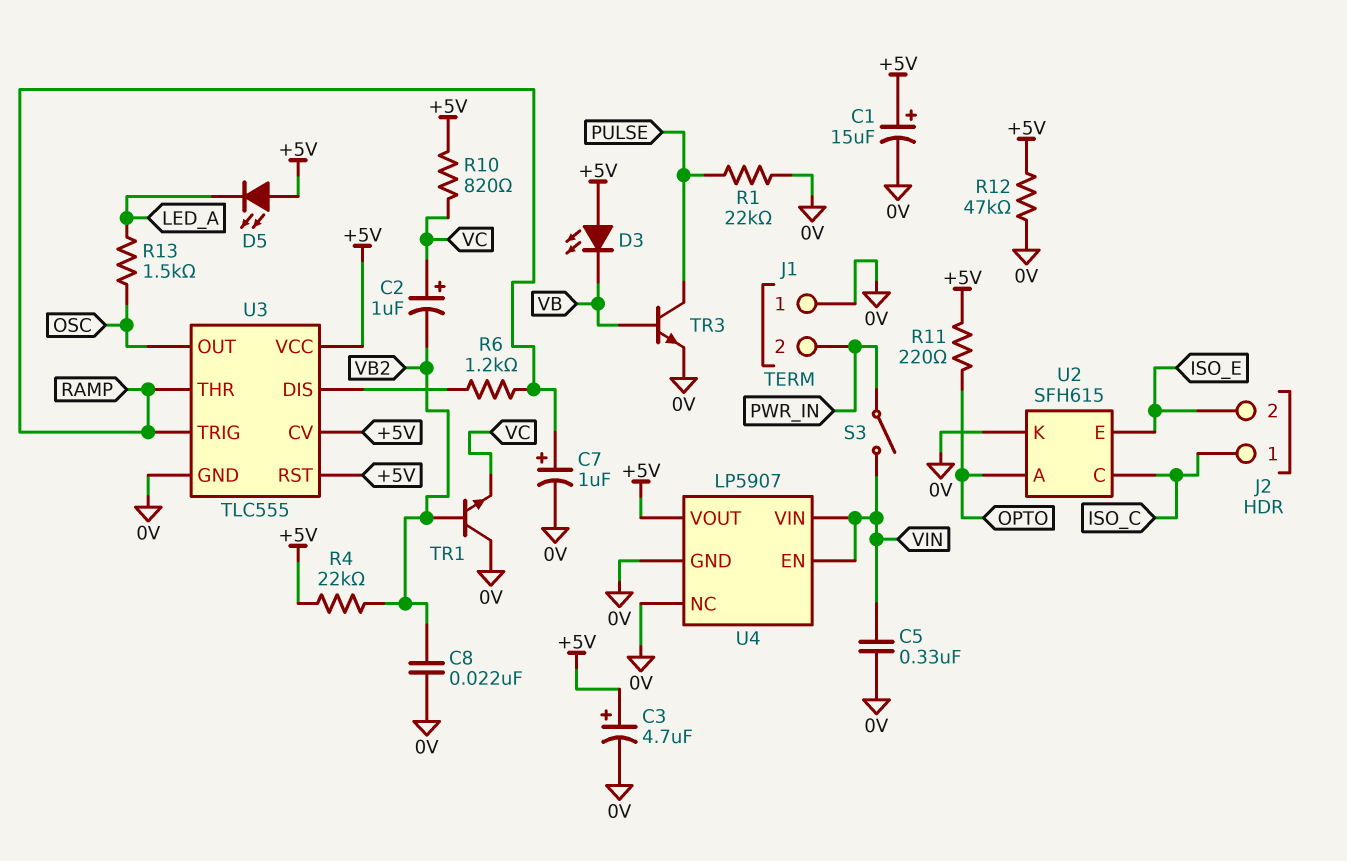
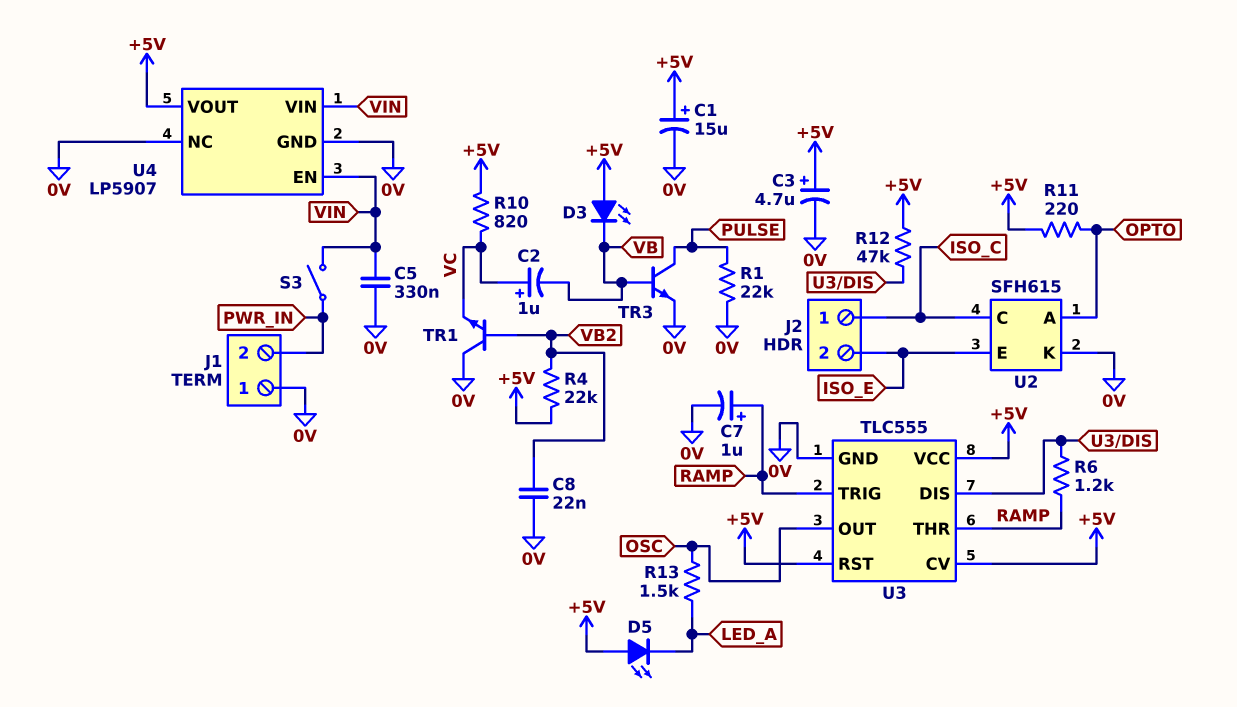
C2: 1uF (plus VC, minus VB2) -> 1uF (plus VC, minus VB)
R12: 47k (+5V, 0V) -> 47k (+5V, U3/DIS)

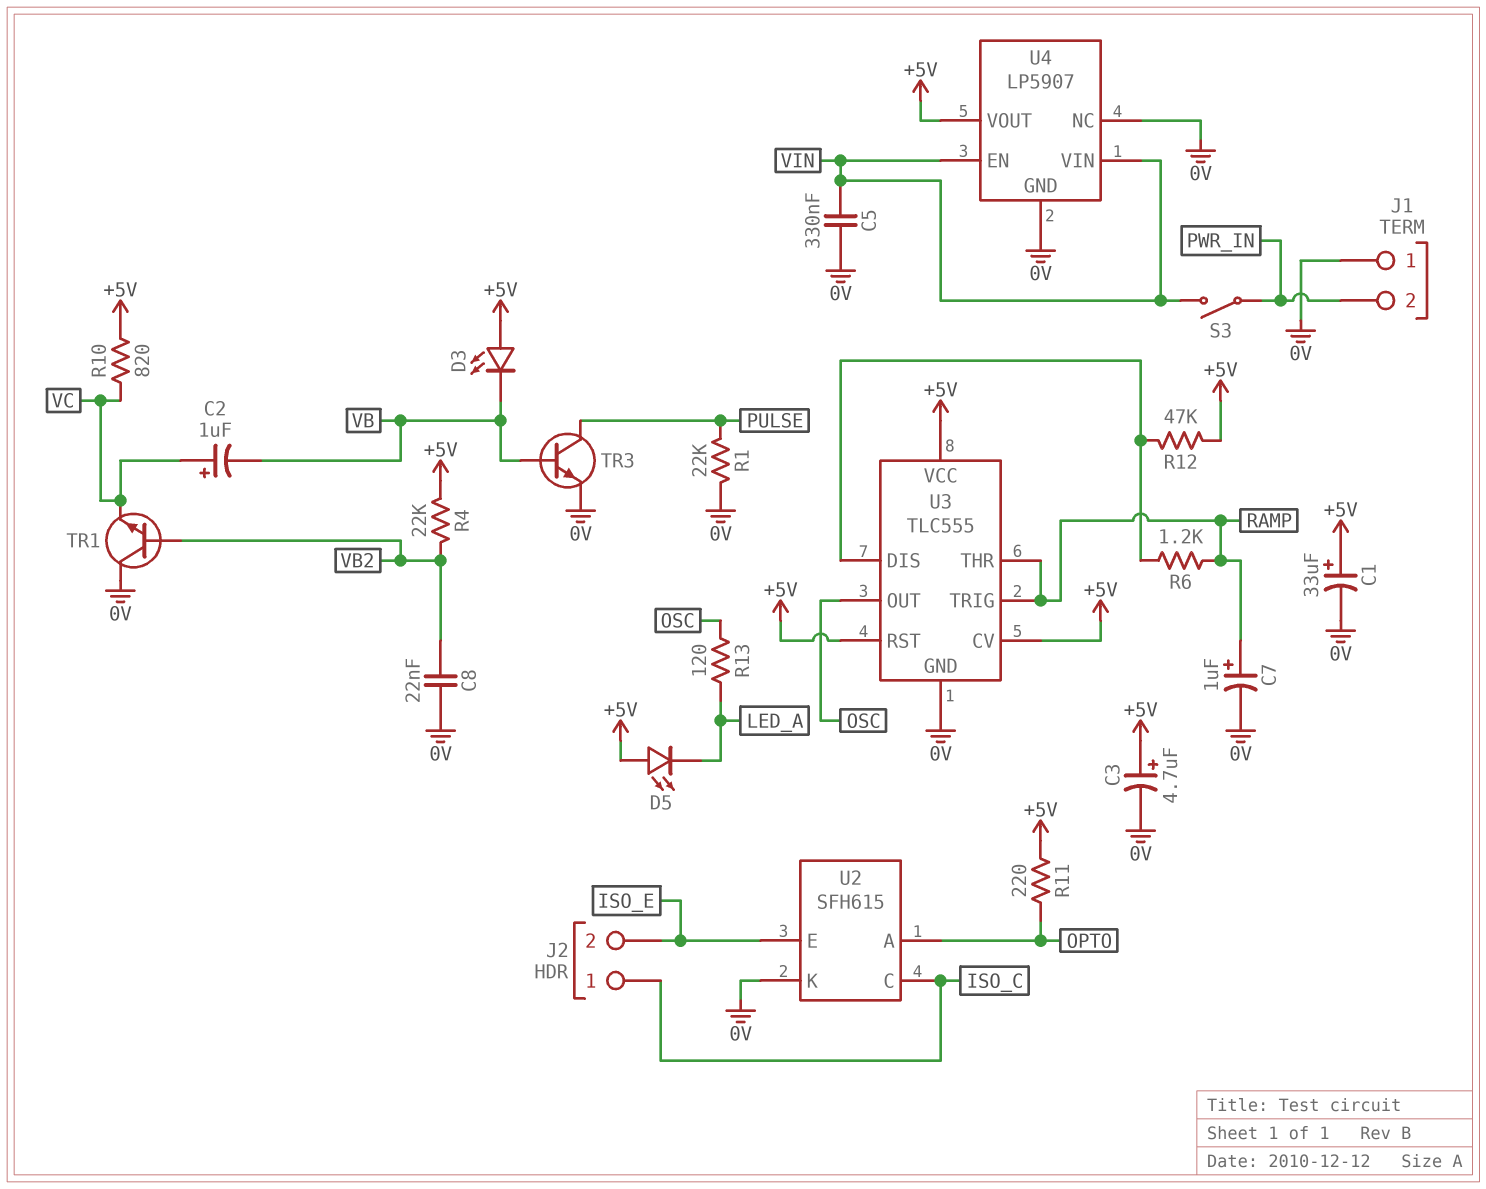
C1: 15uF (plus +5V, minus 0V) -> 33uF (plus +5V, minus 0V)
R13: 1.5k (LED_A, OSC) -> 120 (LED_A, OSC)

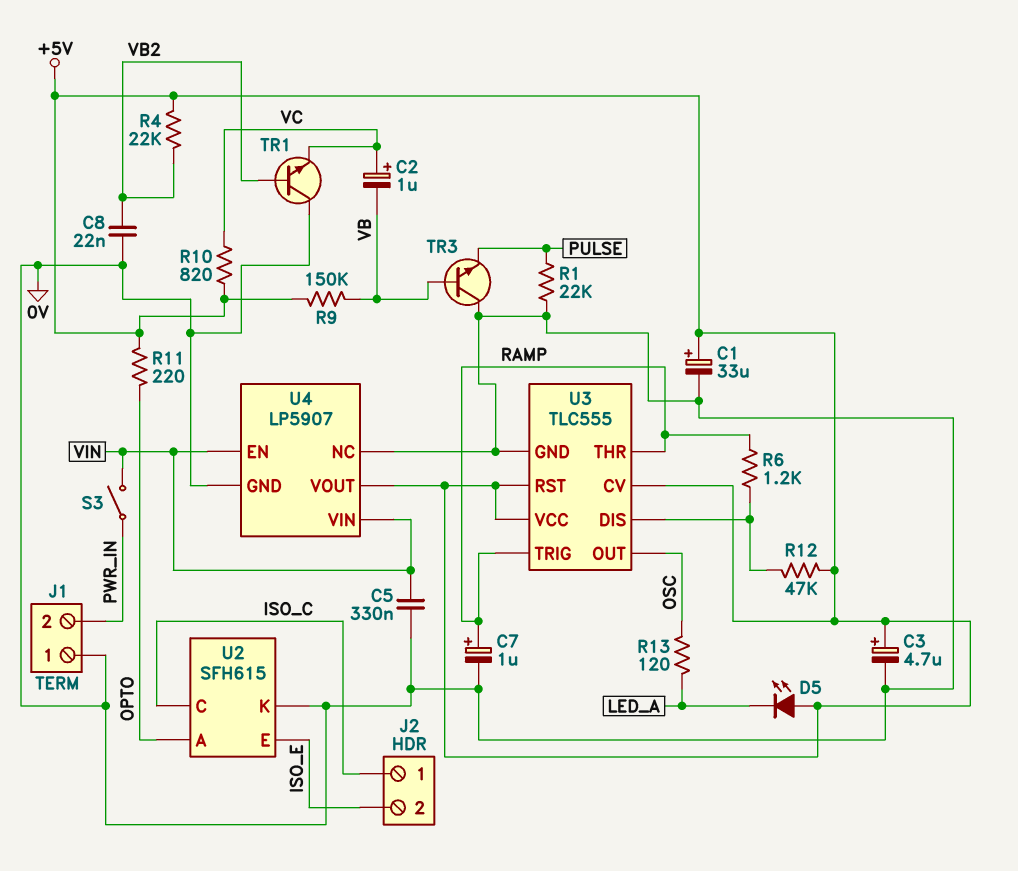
D3: LED (A +5V, K VB) -> none
R9: none -> 150k (+5V, VB)
TR3: NPN (B VB, C PULSE, E 0V) -> NPN (B VB, C 0V, E PULSE)

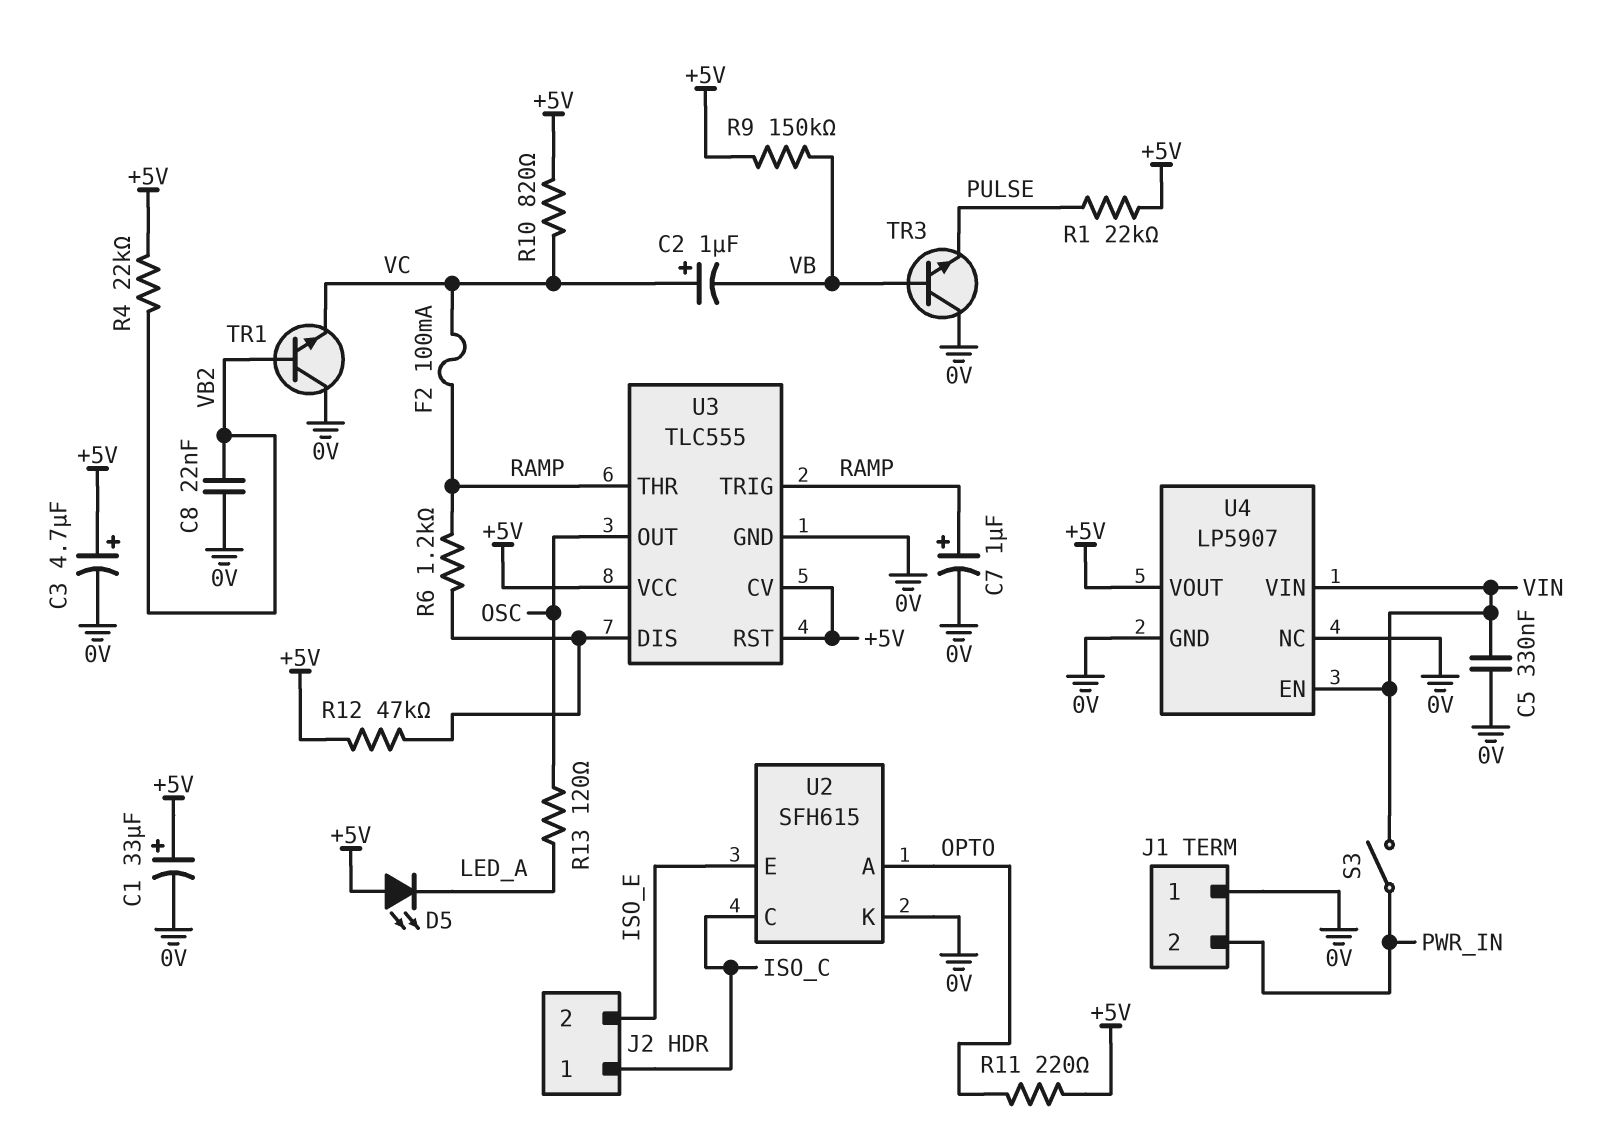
F2: none -> 100mA (RAMP, VC)
R1: 22k (0V, PULSE) -> 22k (+5V, PULSE)

